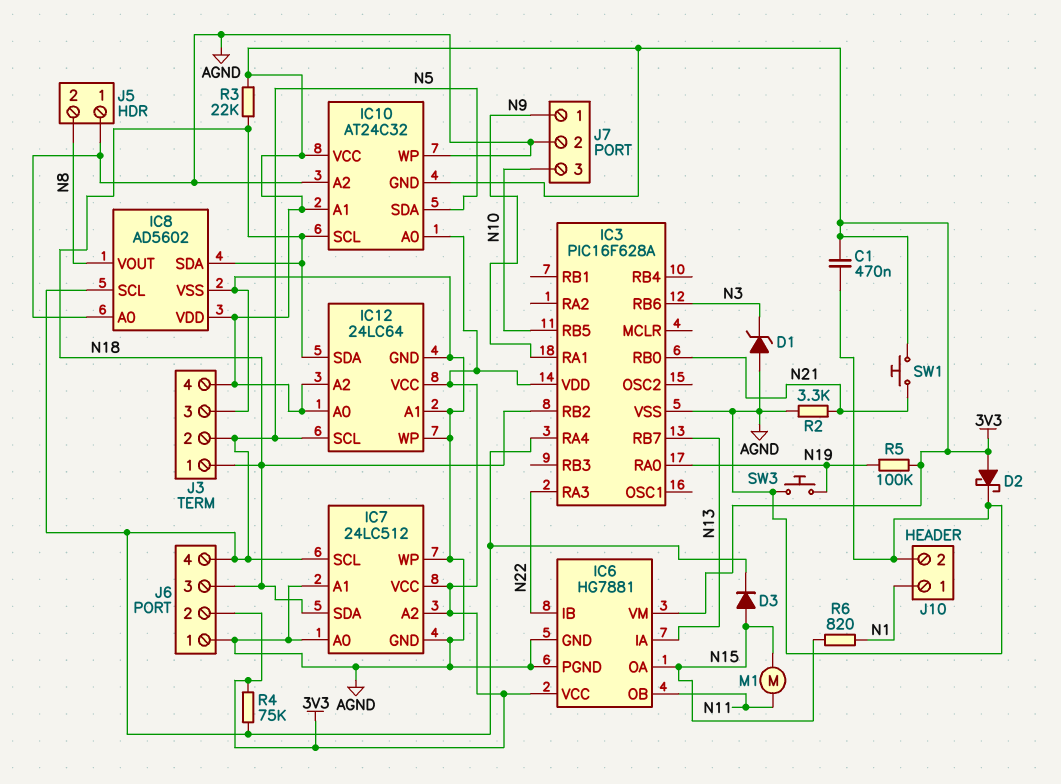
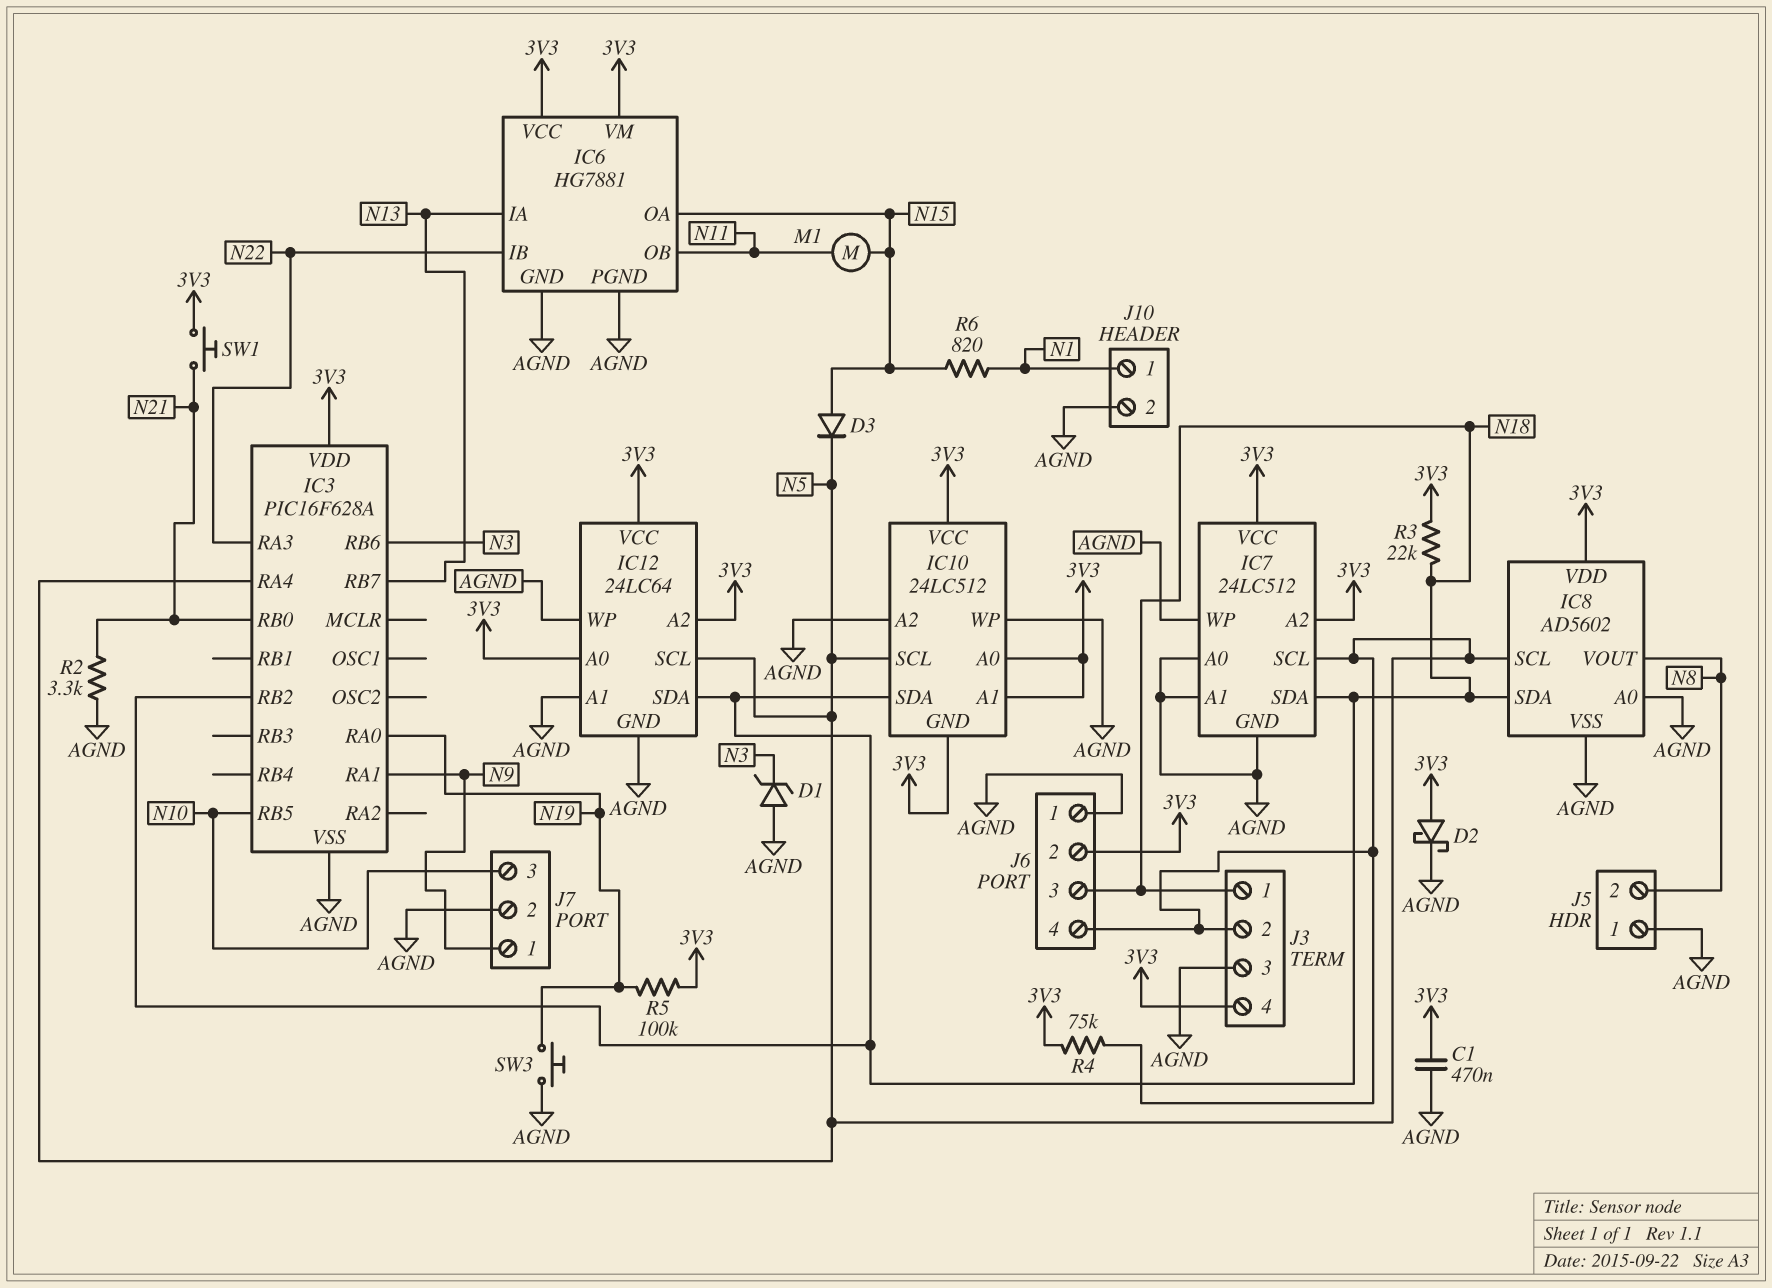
IC10: AT24C32 -> 24LC512
IC10 pin SCL: N18 -> N5
IC10 pin SDA: N5 -> N18

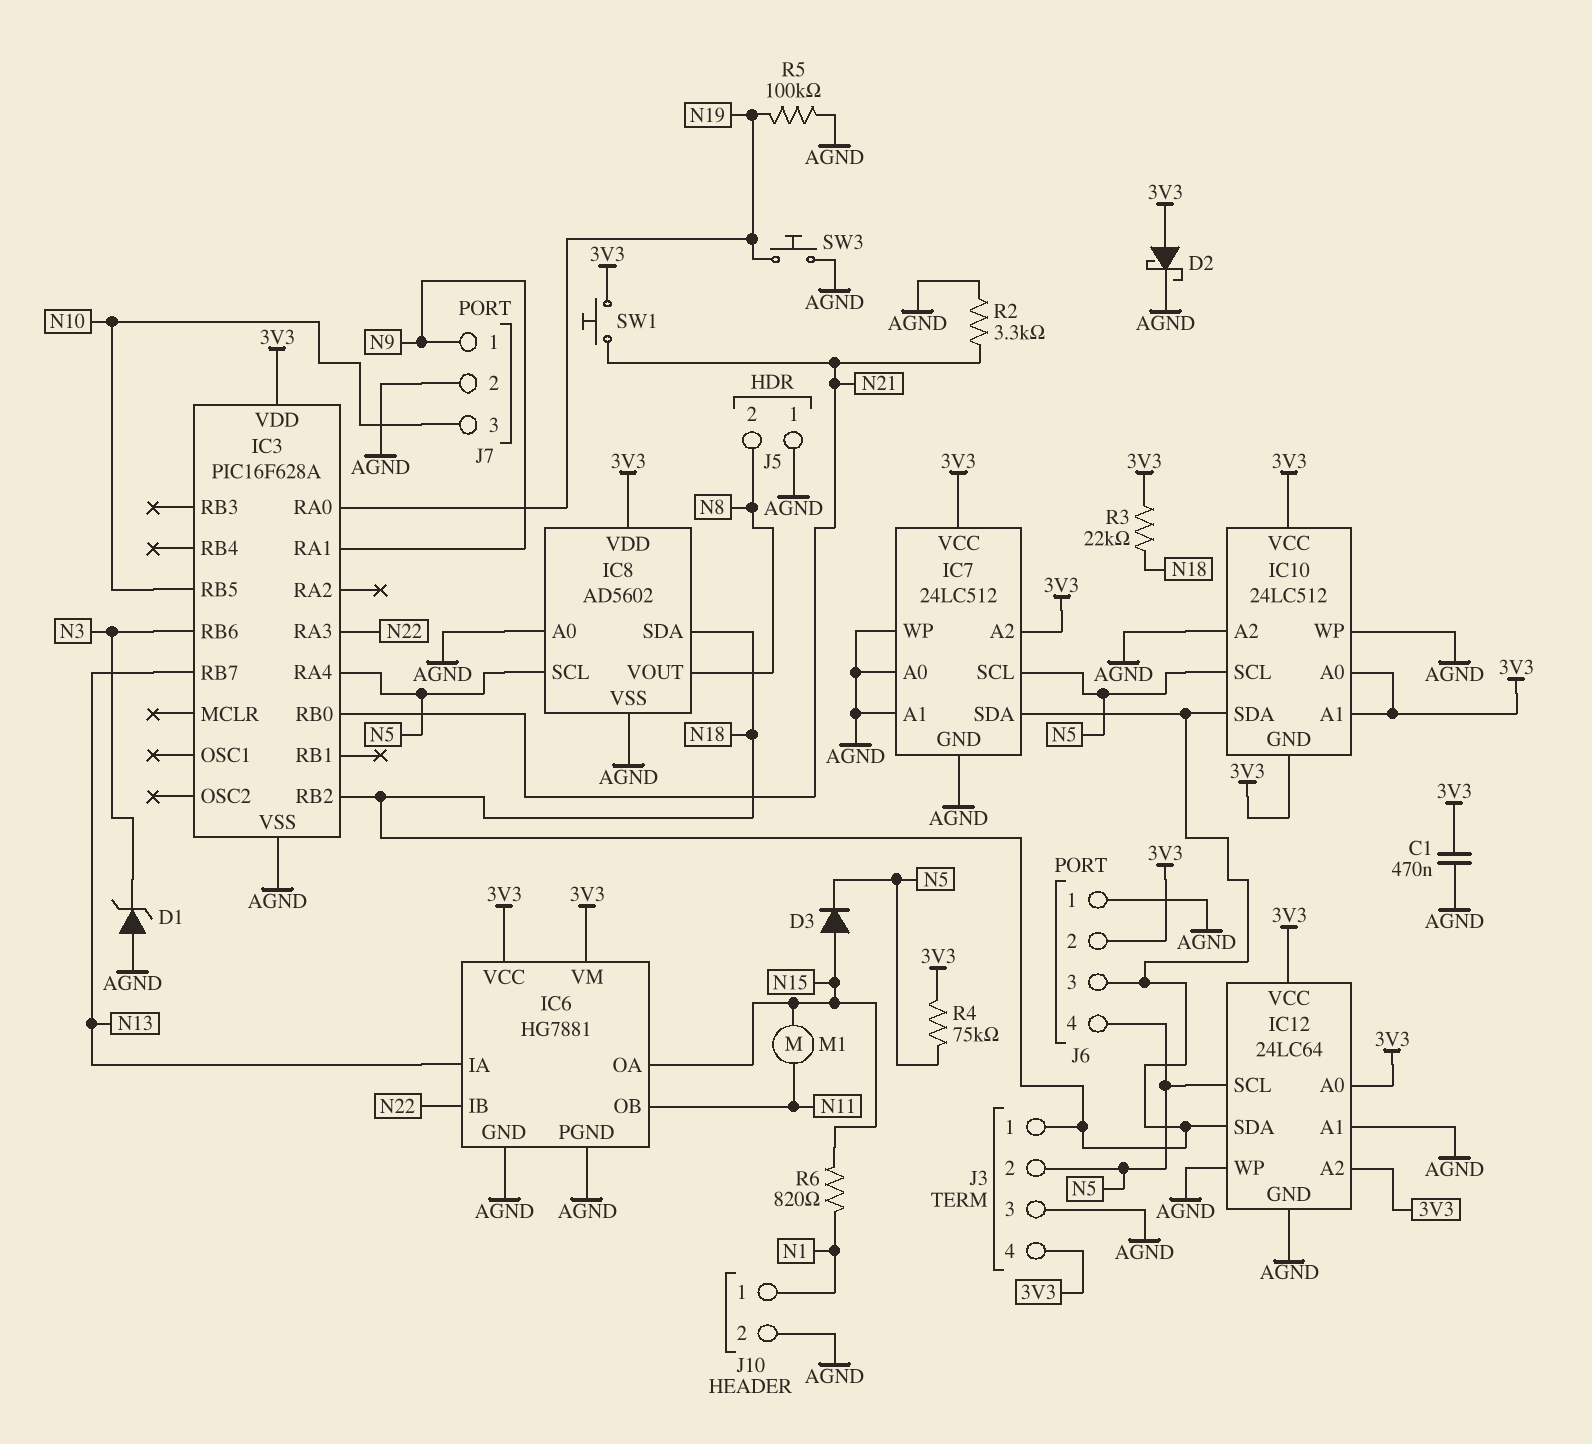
R5: 100k (3V3, N19) -> 100k (AGND, N19)

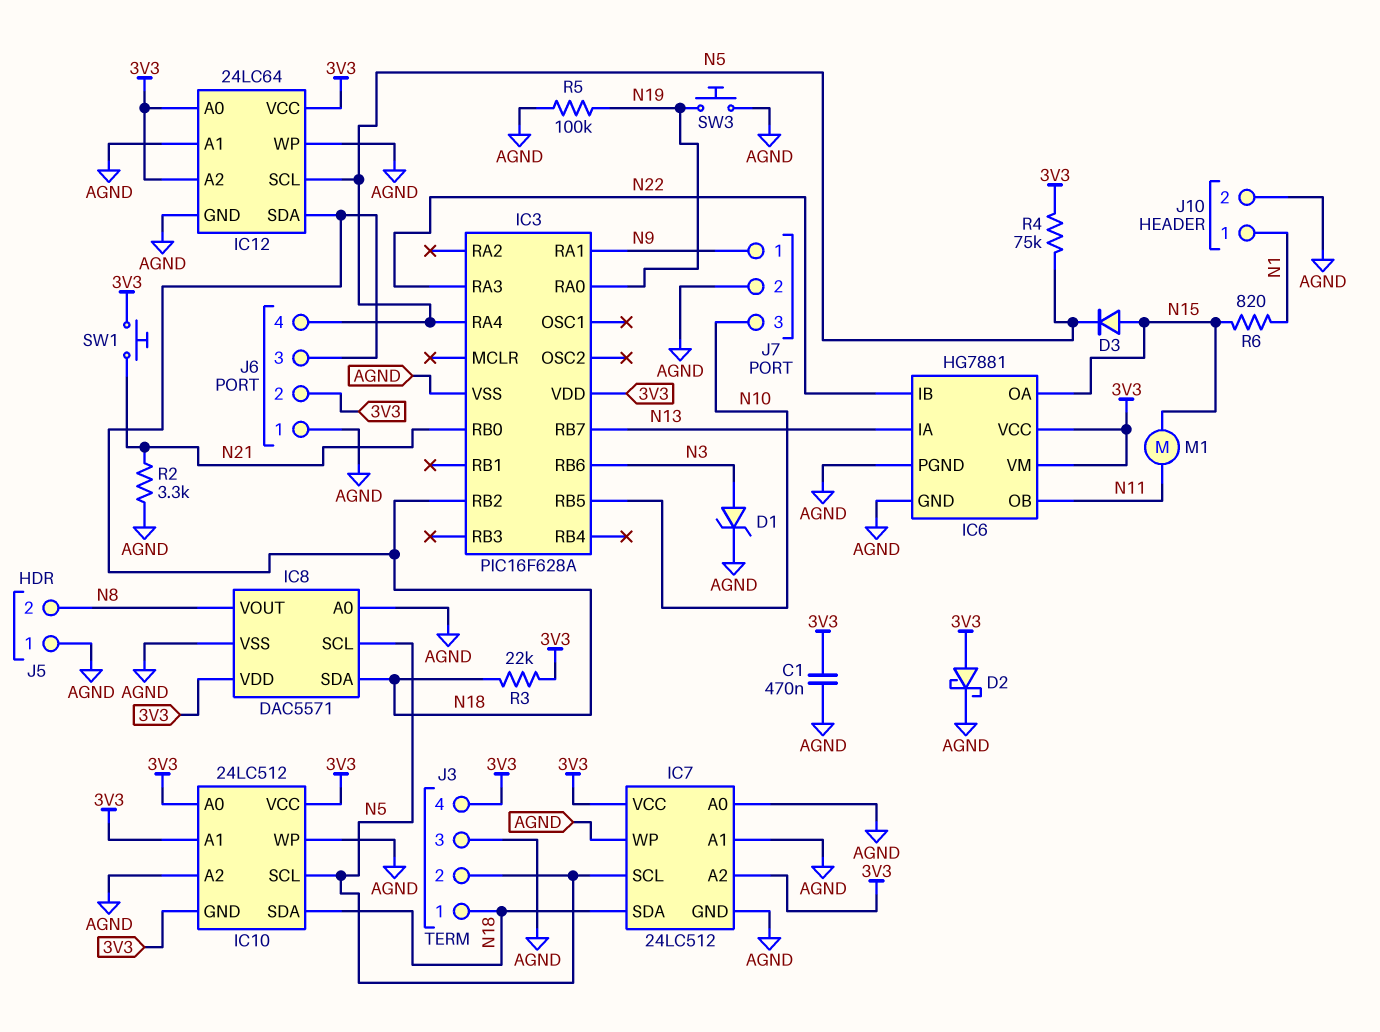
D1: zener (A AGND, K N3) -> zener (A N3, K AGND)
IC8: AD5602 -> DAC5571

